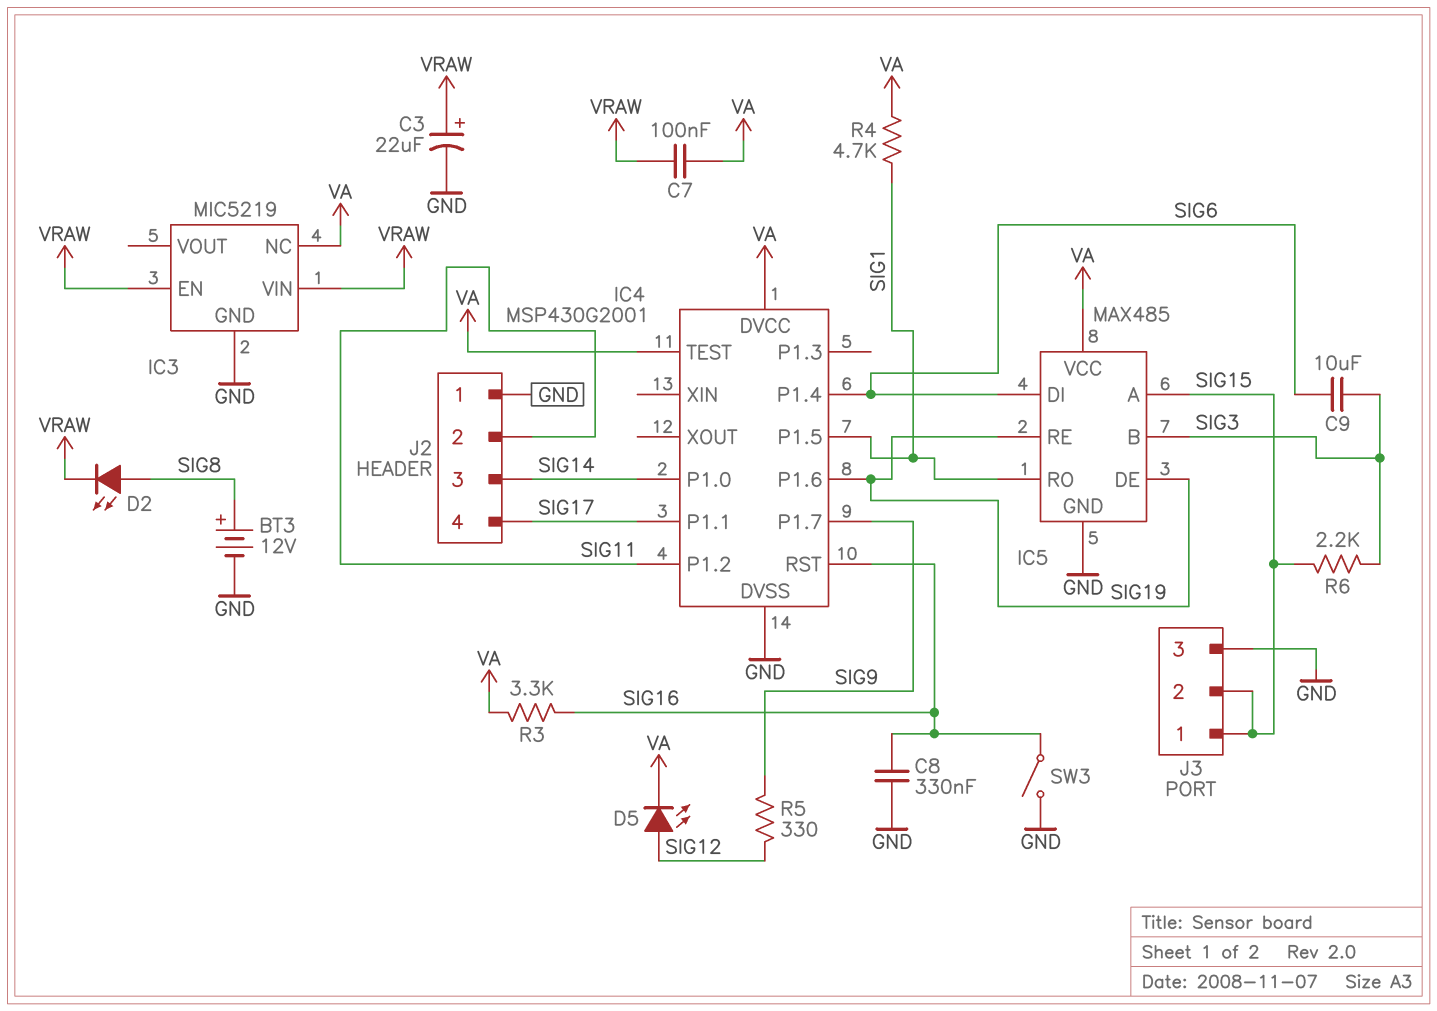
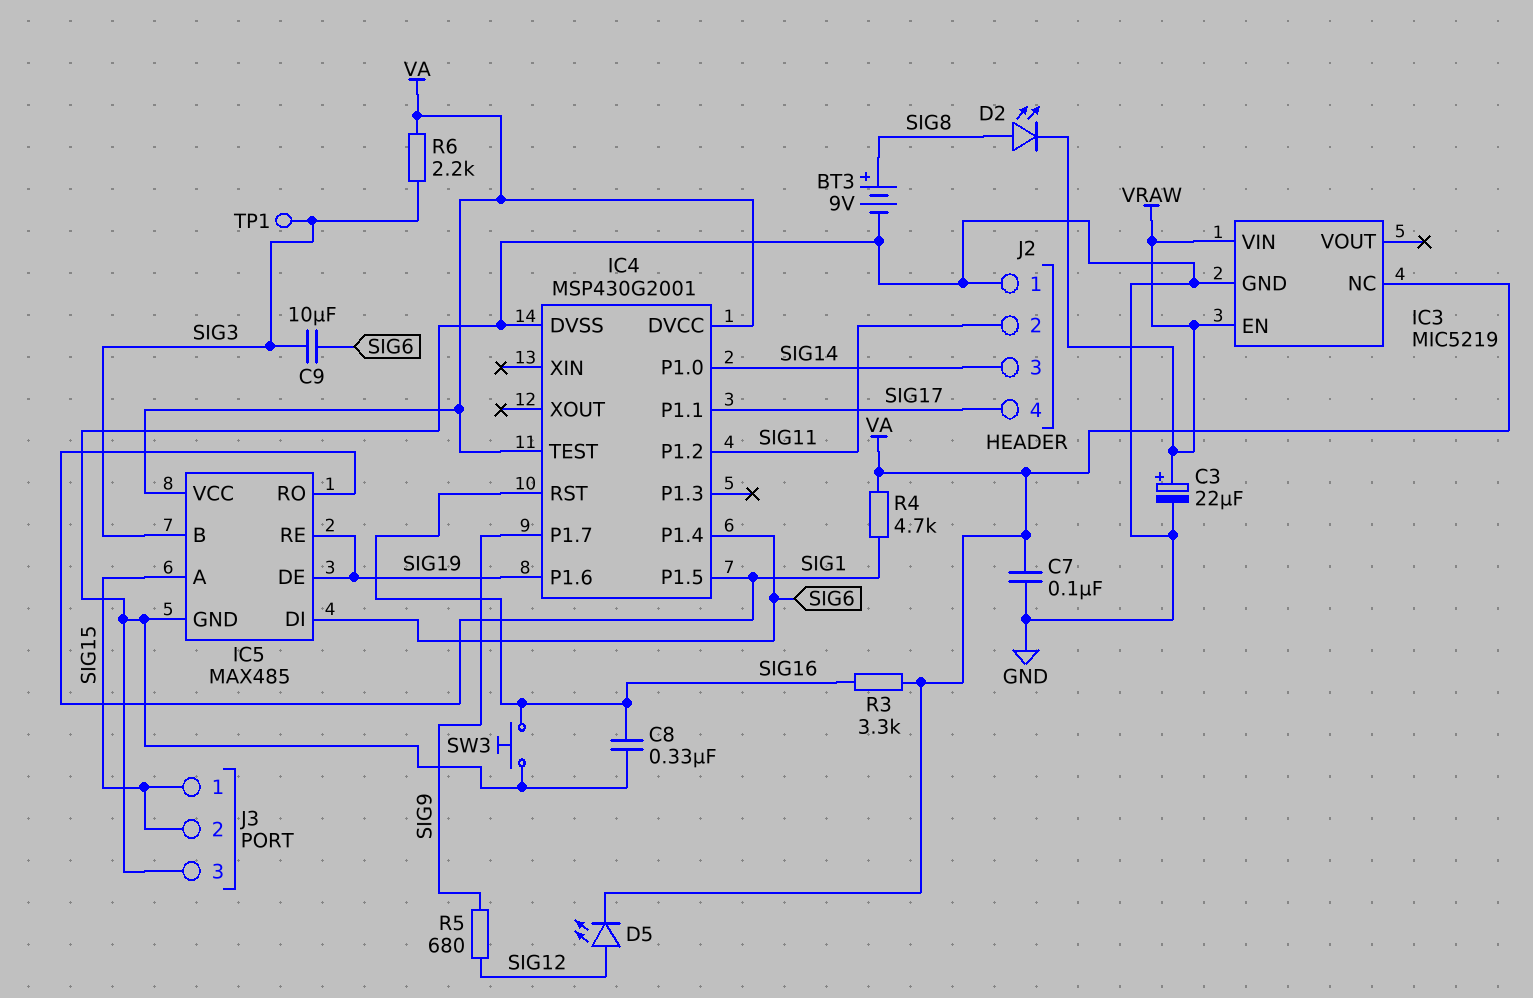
BT3: 12V (plus SIG8, minus GND) -> 9V (plus SIG8, minus GND)
C7: 100nF (VA, VRAW) -> 100nF (GND, VA)
R5: 330 (SIG9, SIG12) -> 680 (SIG9, SIG12)
R6: 2.2k (SIG3, SIG15) -> 2.2k (SIG3, VA)
SW3: switch (GND, SIG16) -> button (GND, SIG16)
TP1: none -> test point (SIG3)

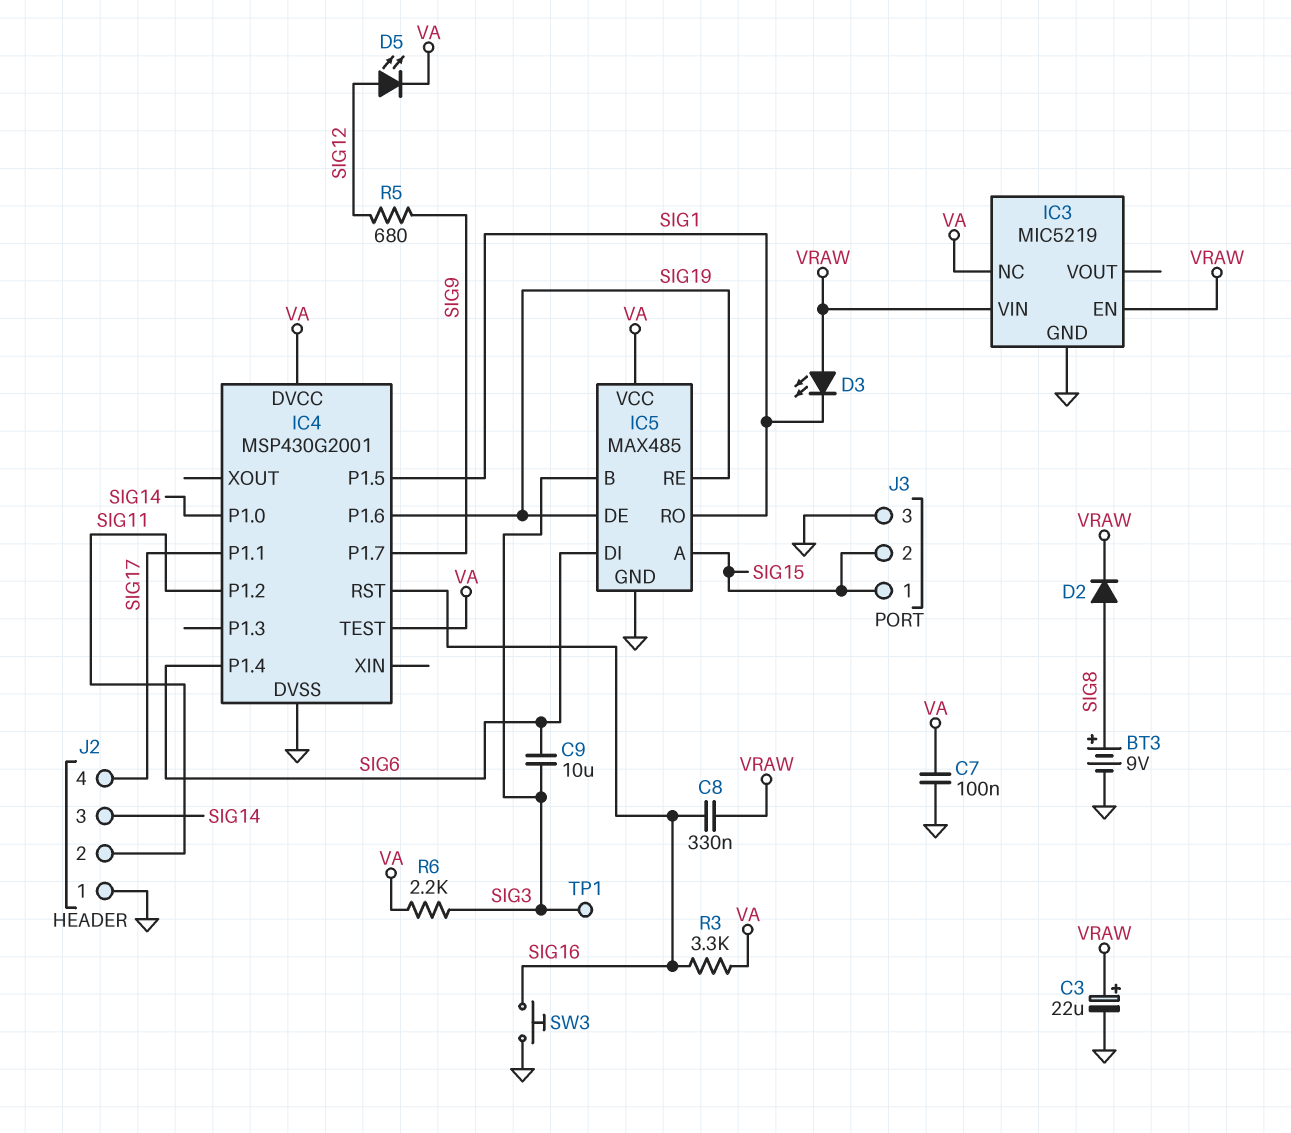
C8: 330nF (GND, SIG16) -> 330nF (SIG16, VRAW)
D2: LED (A SIG8, K VRAW) -> diode (A SIG8, K VRAW)
D3: none -> LED (A VRAW, K SIG1)
R4: 4.7k (SIG1, VA) -> none

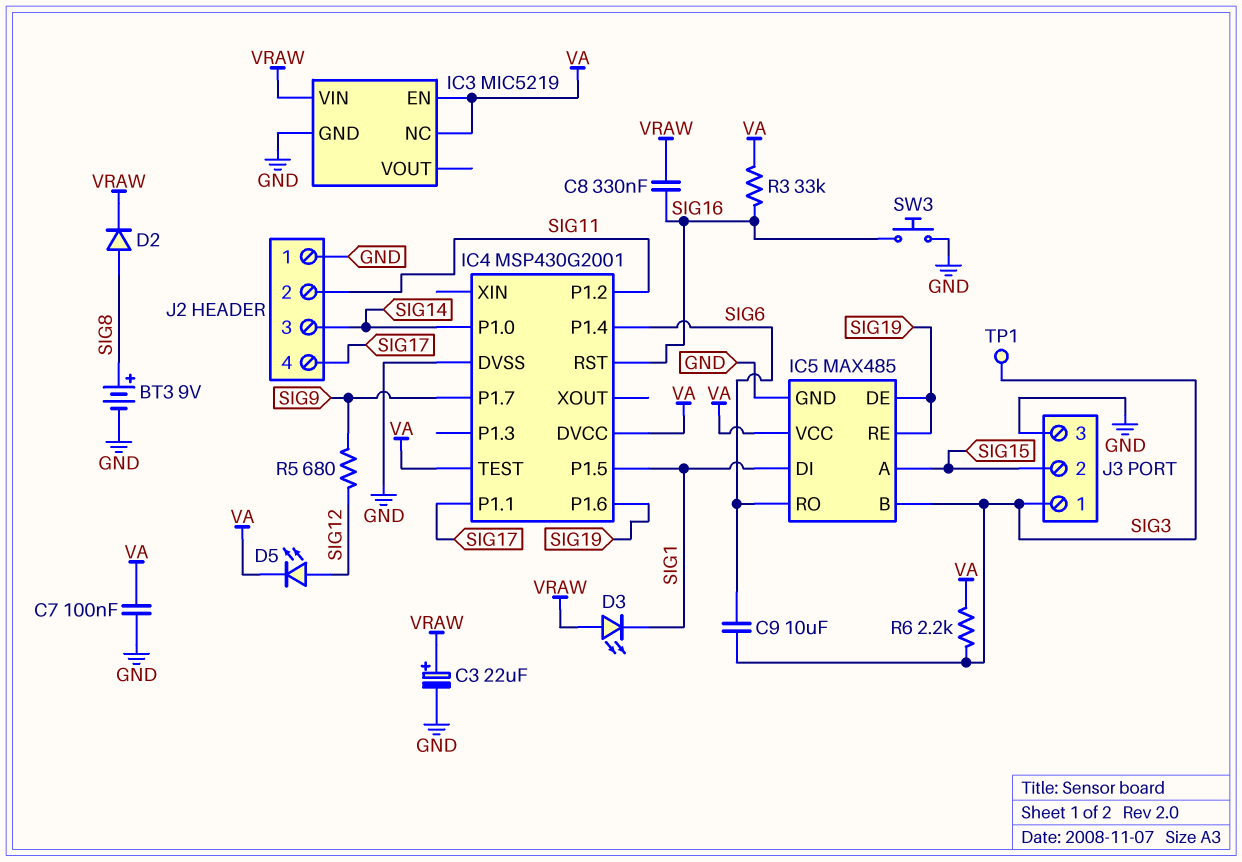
IC3 pin EN: VRAW -> VA
IC5 pin DI: SIG6 -> SIG1
IC5 pin RO: SIG1 -> SIG6
J3 pin 1: SIG15 -> SIG3
R3: 3.3k (SIG16, VA) -> 33k (SIG16, VA)

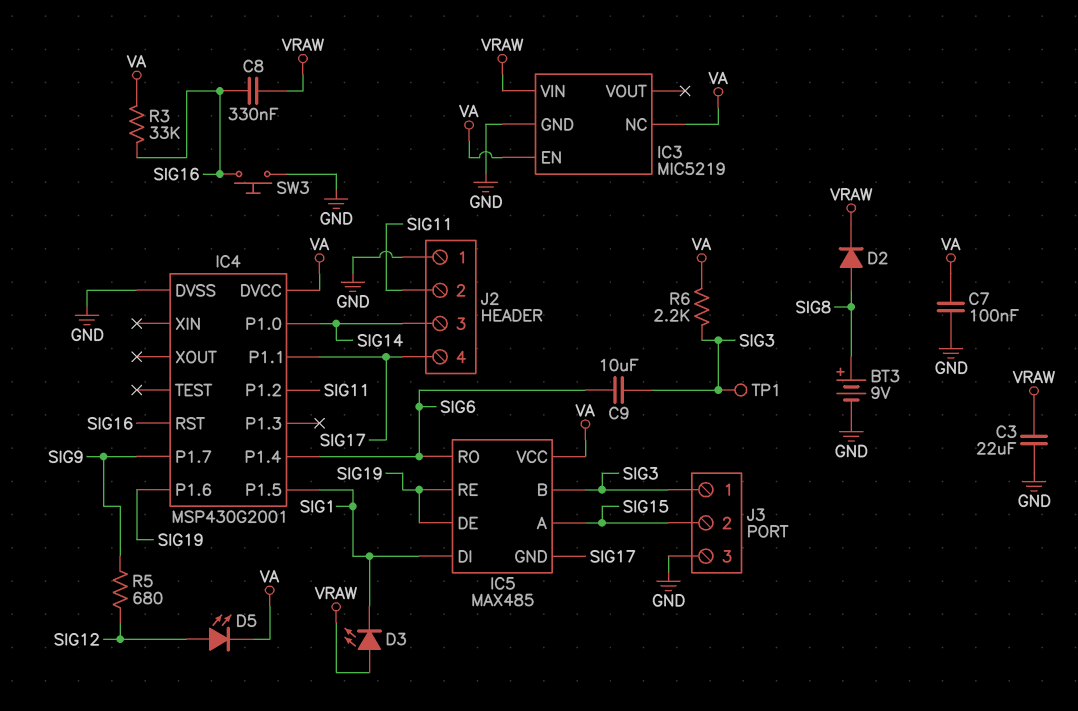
C3: 22uF (plus VRAW, minus GND) -> 22uF (GND, VRAW)
IC4 pin TEST: VA -> none
IC5 pin GND: GND -> SIG17

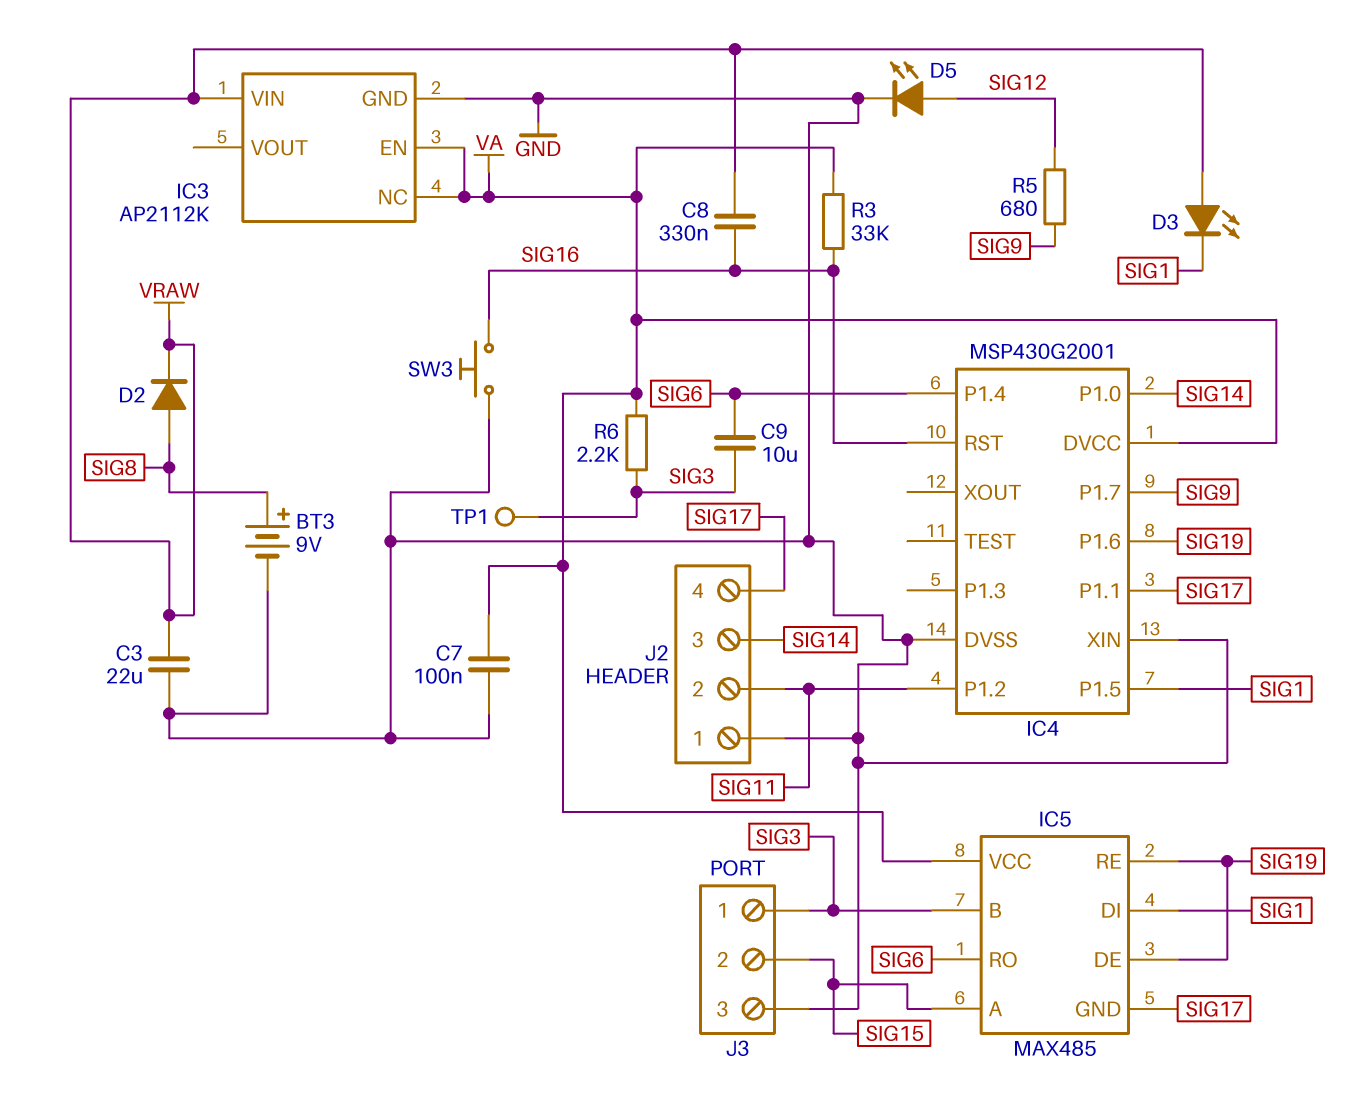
D5: LED (A SIG12, K VA) -> LED (A SIG12, K GND)
IC3: MIC5219 -> AP2112K
IC4 pin XIN: none -> GND

